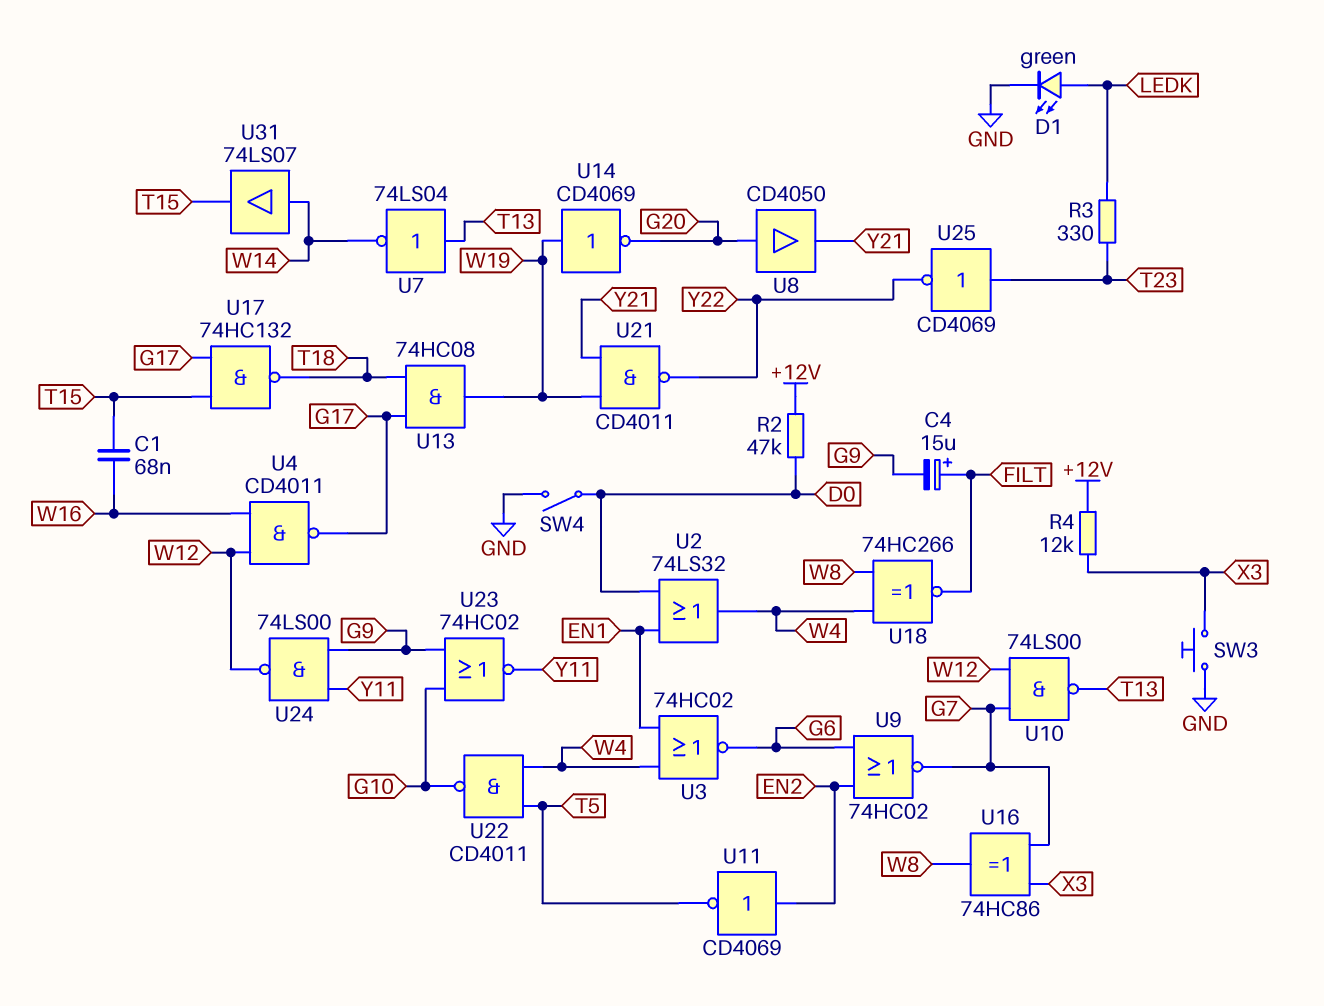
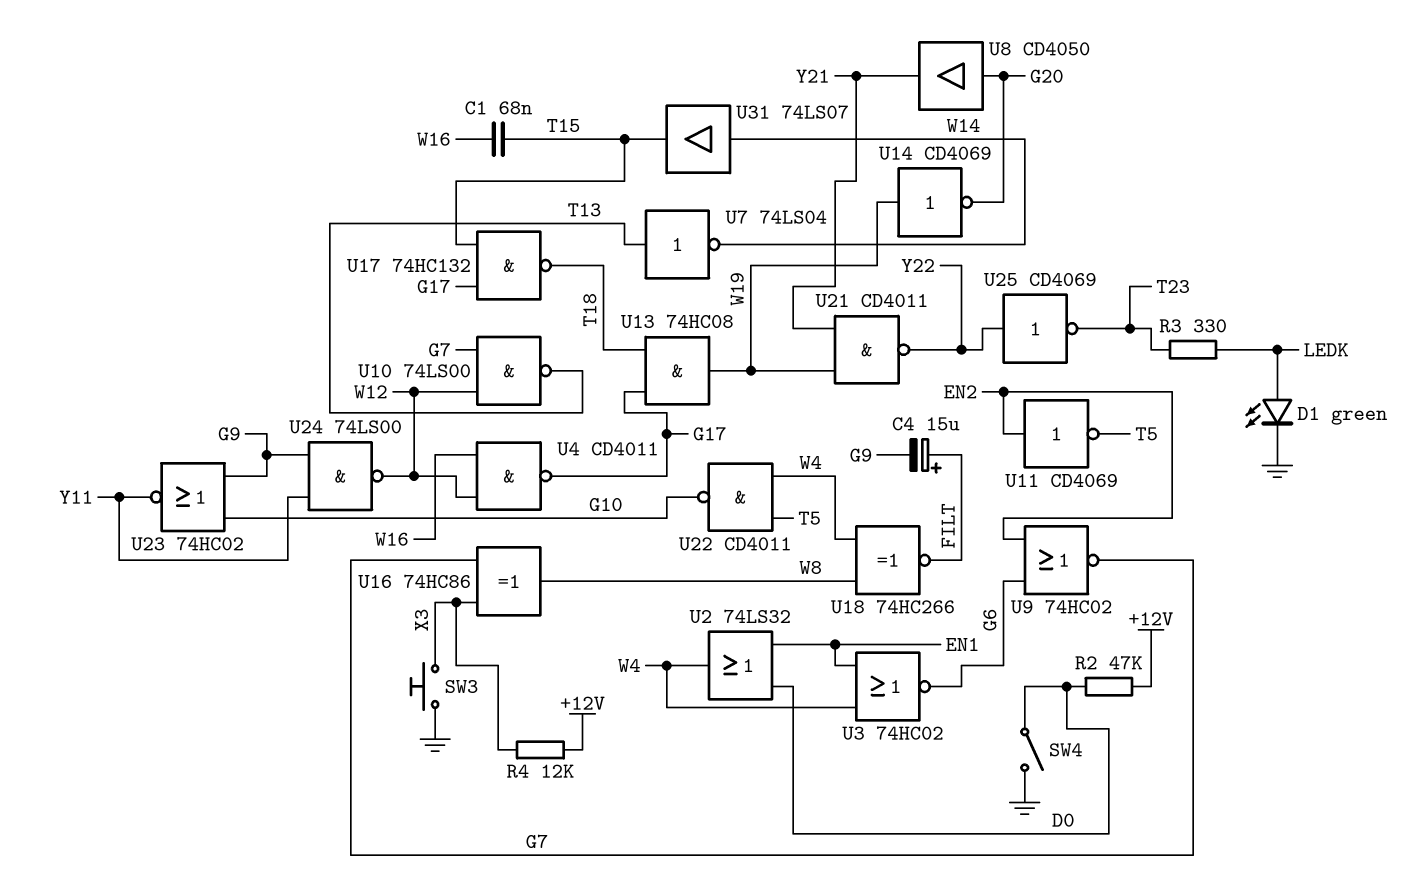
U25: NOT CD4069 (in T23, out Y22) -> NOT CD4069 (in Y22, out T23)

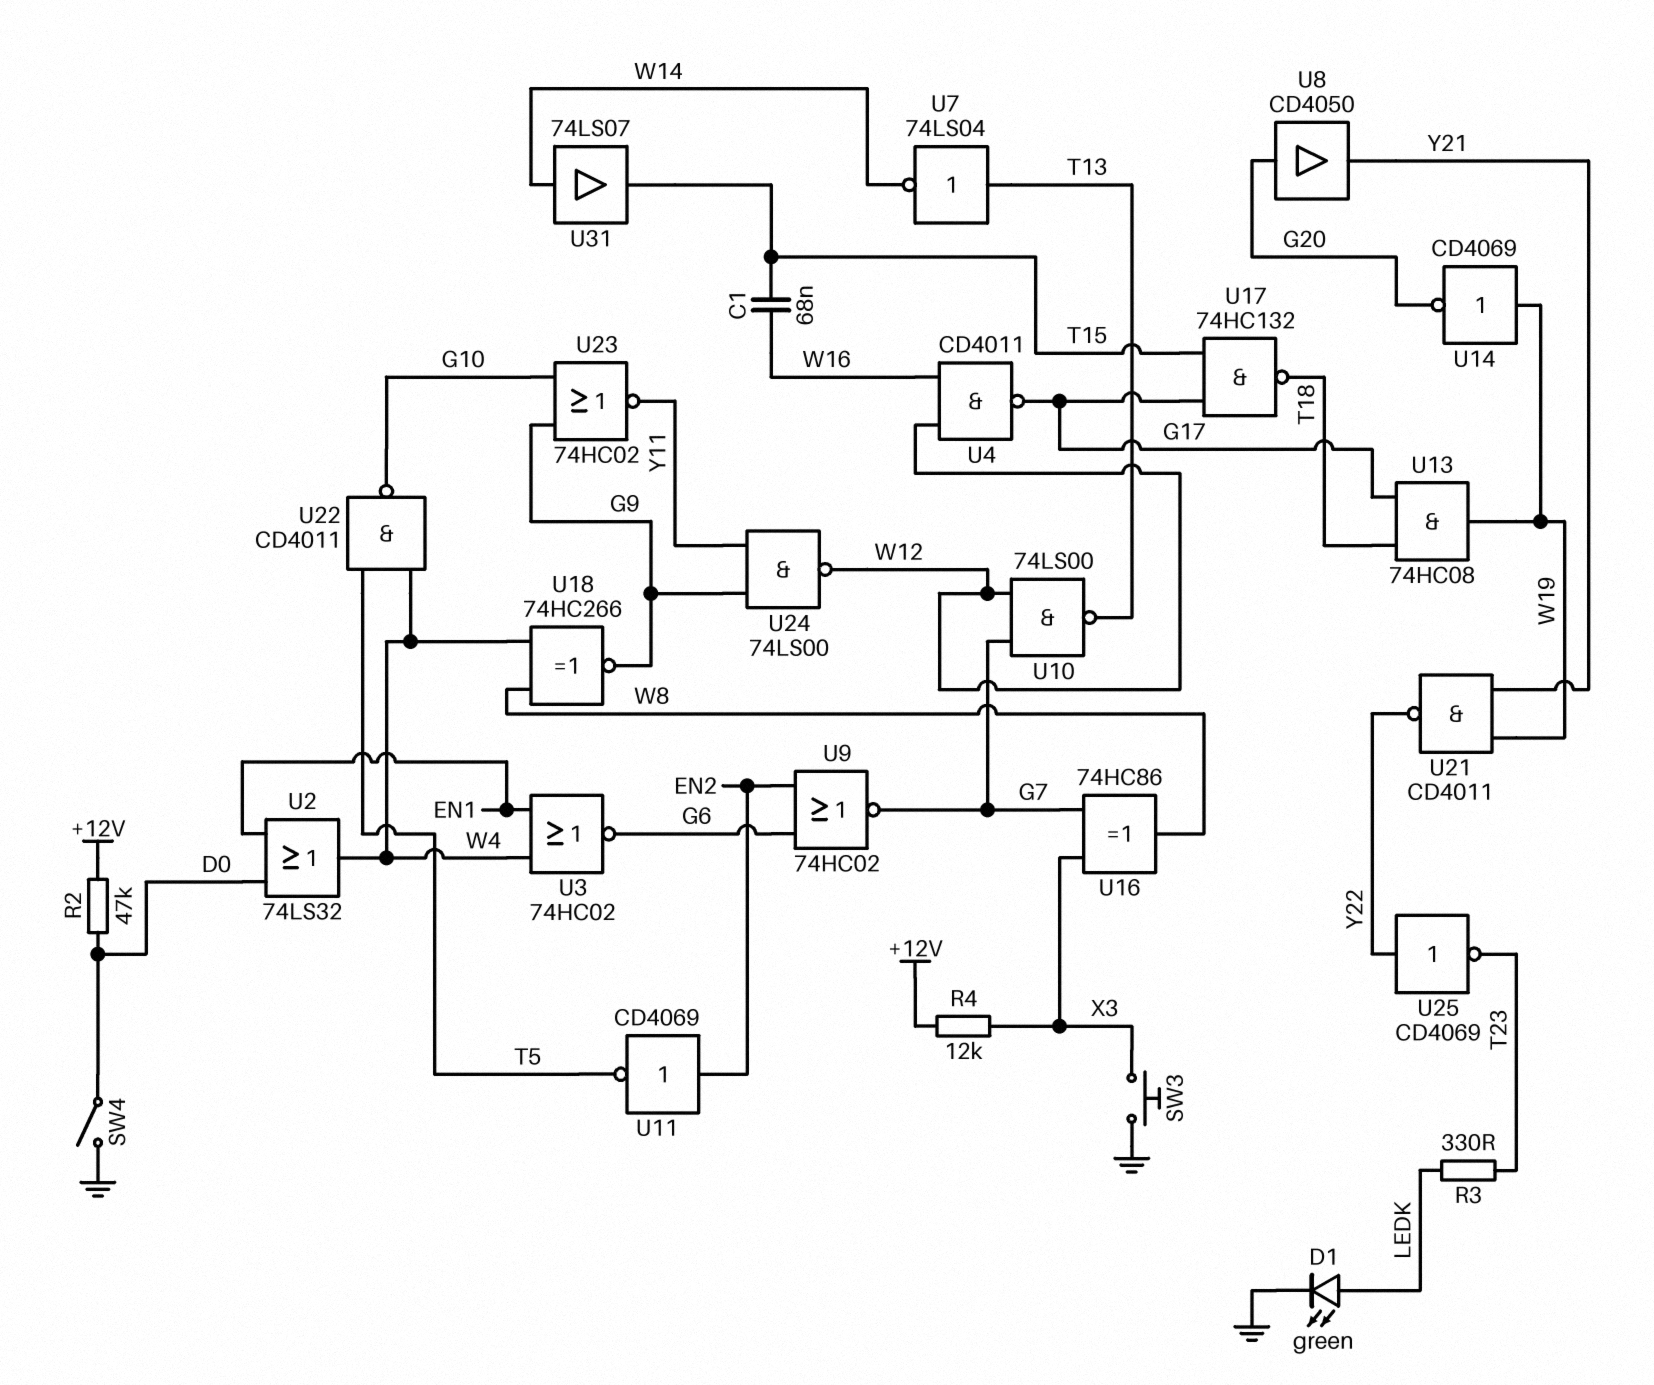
C4: 15uF (plus FILT, minus G9) -> none
U18: XNOR 74HC266 (in W4, in W8, out FILT) -> XNOR 74HC266 (in W4, in W8, out G9)

